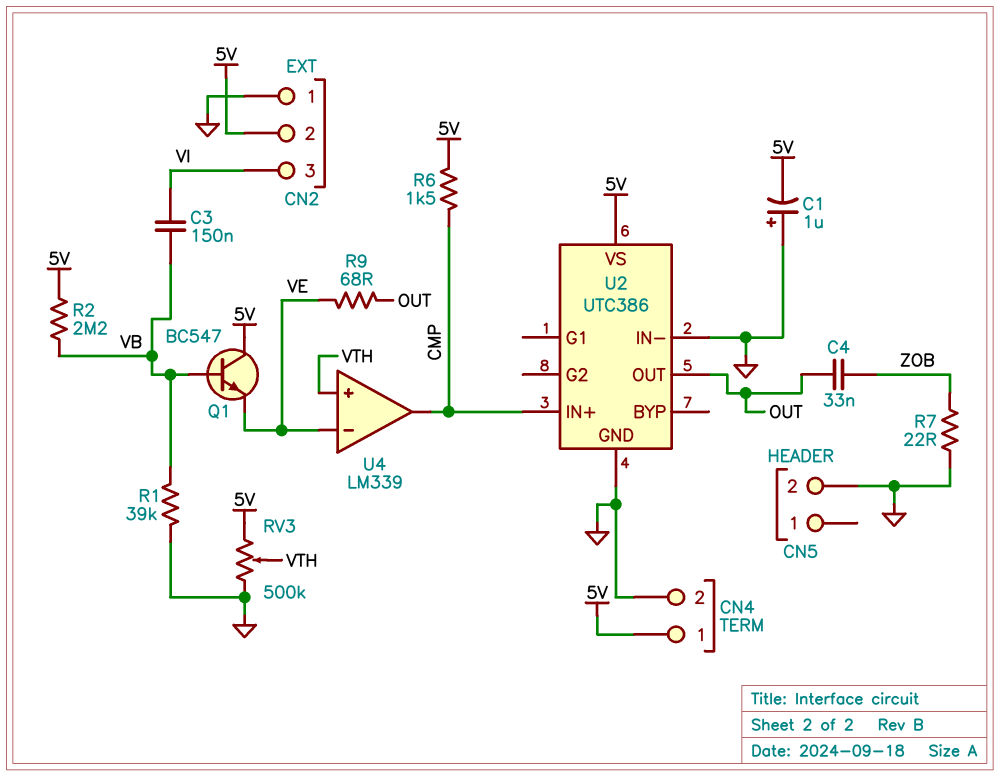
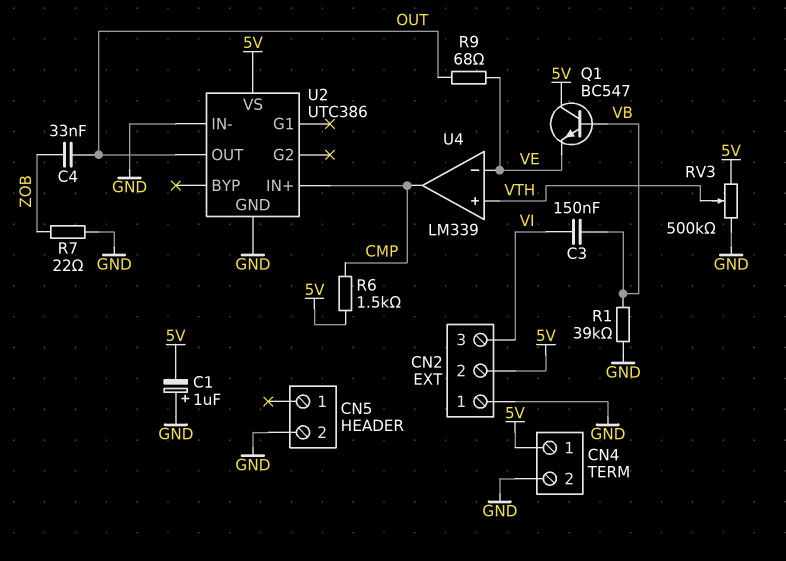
R2: 2.2M (5V, VB) -> none

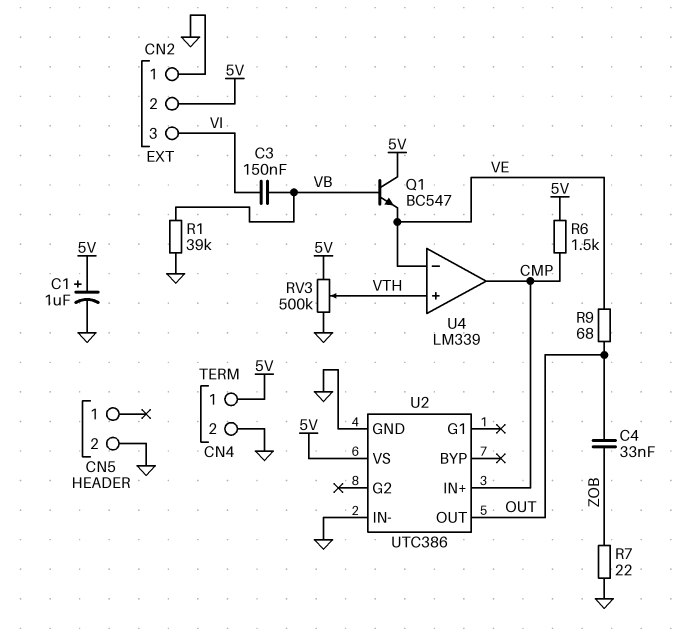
C1: 1uF (plus GND, minus 5V) -> 1uF (plus 5V, minus GND)

